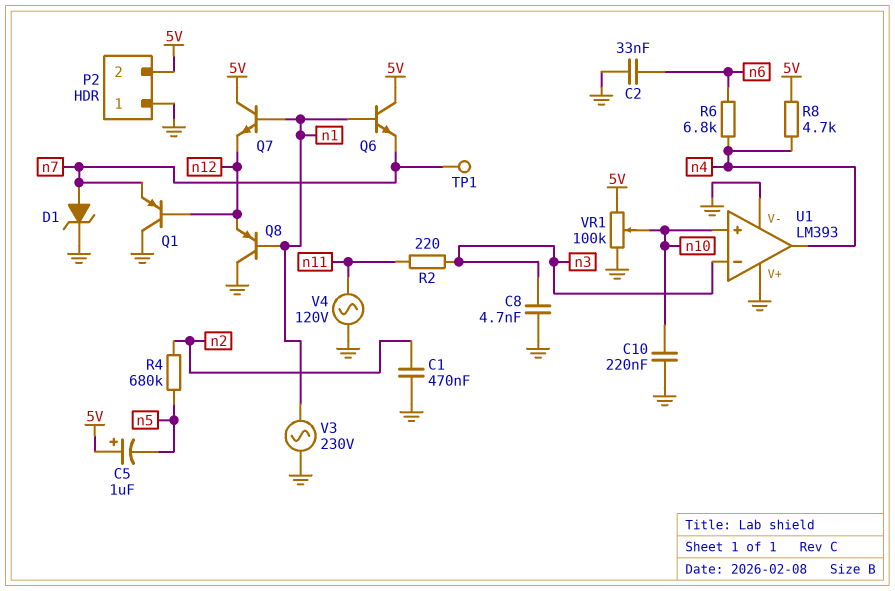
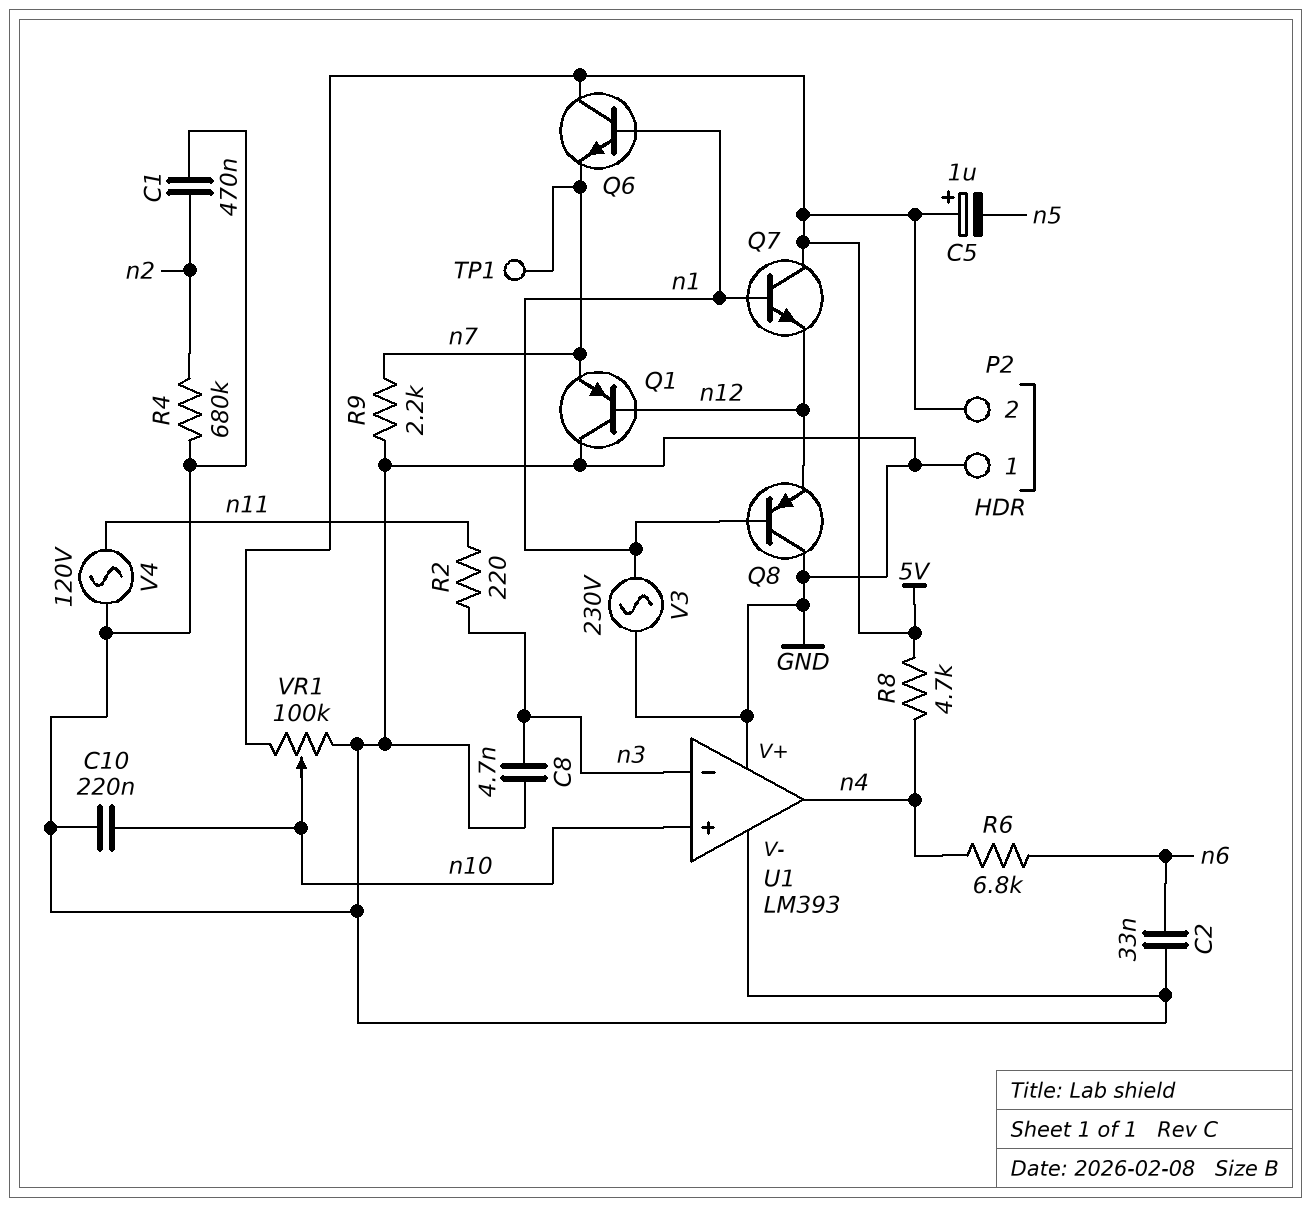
D1: zener (A n7, K GND) -> none
R4: 680k (n2, n5) -> 680k (GND, n2)
R9: none -> 2.2k (GND, n7)

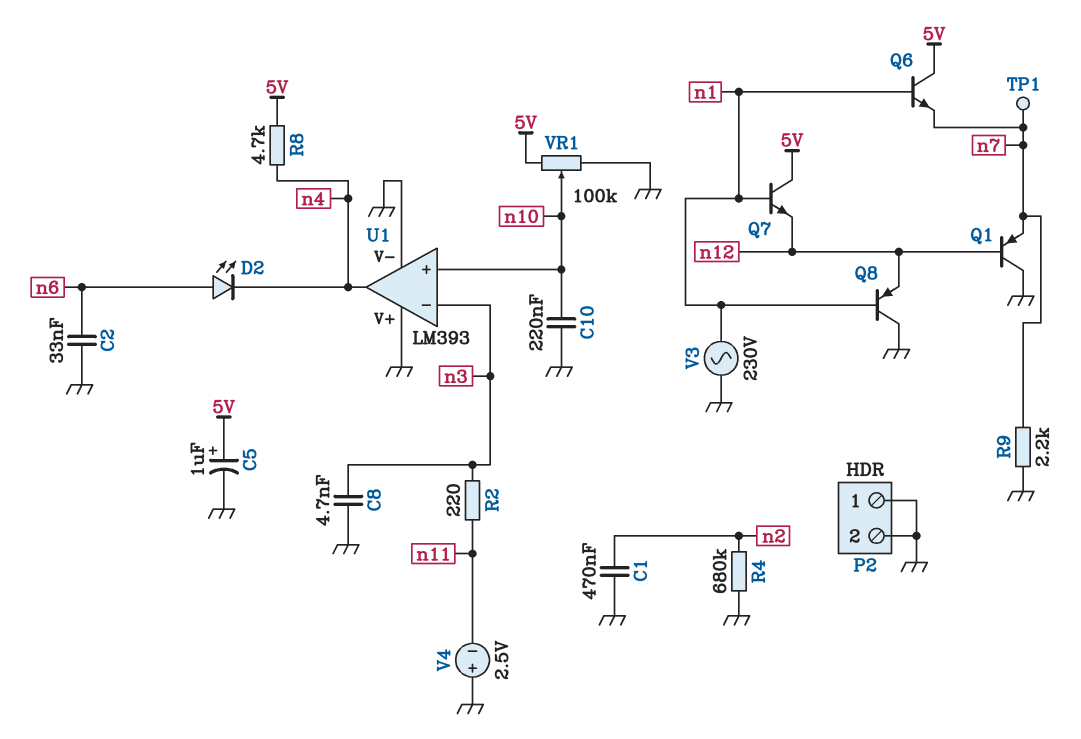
C5: 1uF (plus 5V, minus n5) -> 1uF (plus 5V, minus GND)
D2: none -> LED (A n6, K n4)
P2 pin 2: 5V -> GND
R6: 6.8k (n4, n6) -> none
V4: AC 120V (GND, n11) -> 2.5V (plus GND, minus n11)

